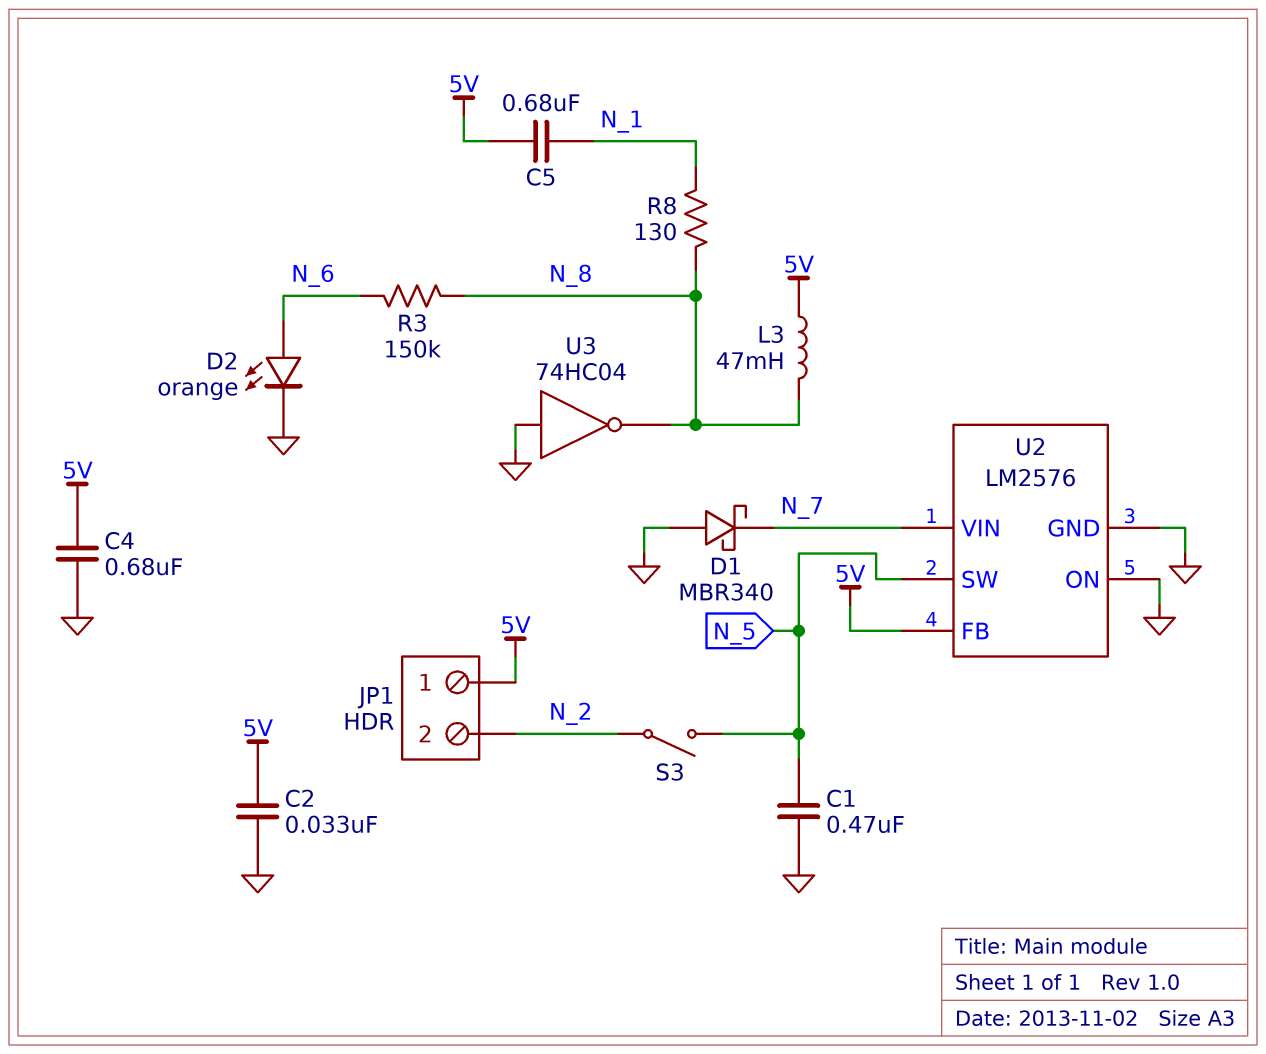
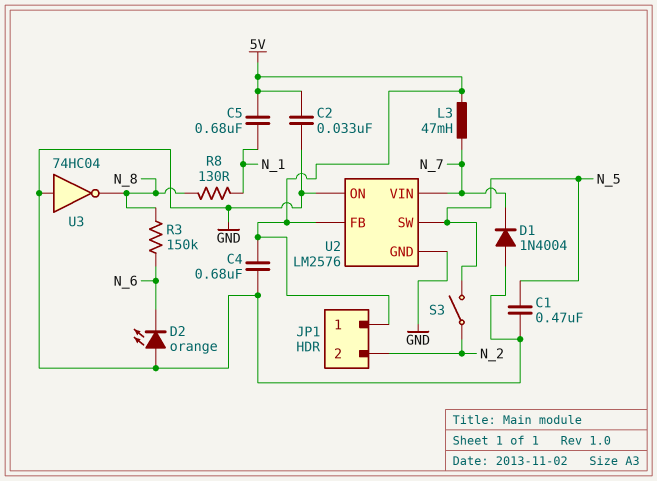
D1: schottky MBR340 (A GND, K N_7) -> diode 1N4004 (A GND, K N_7)
D2: LED orange (A N_6, K GND) -> LED orange (A GND, K N_6)
L3: 47mH (5V, N_8) -> 47mH (5V, N_7)

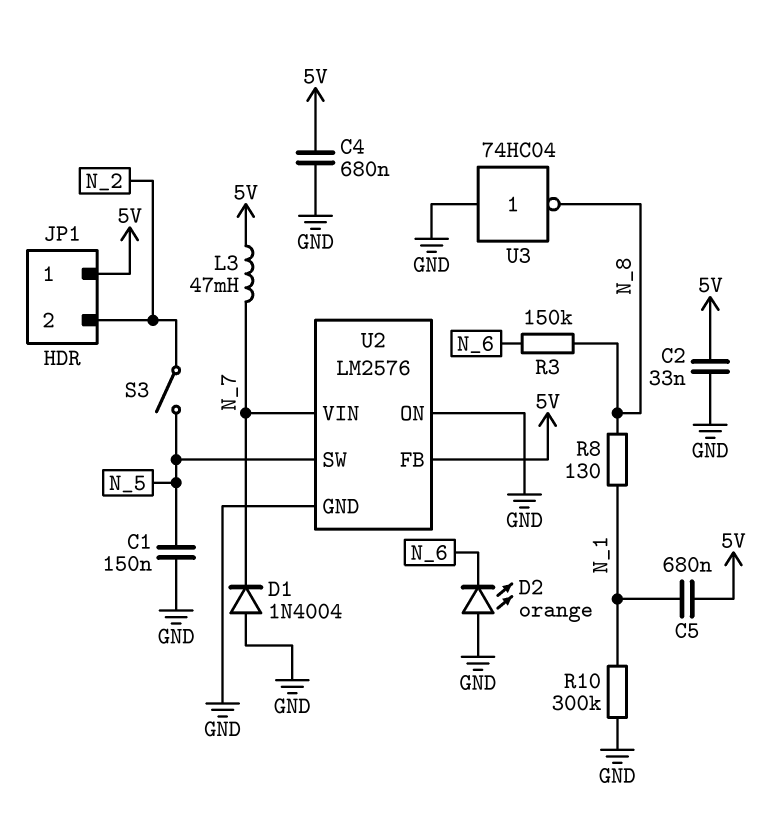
C1: 470nF (GND, N_5) -> 150nF (GND, N_5)
R10: none -> 300k (GND, N_1)

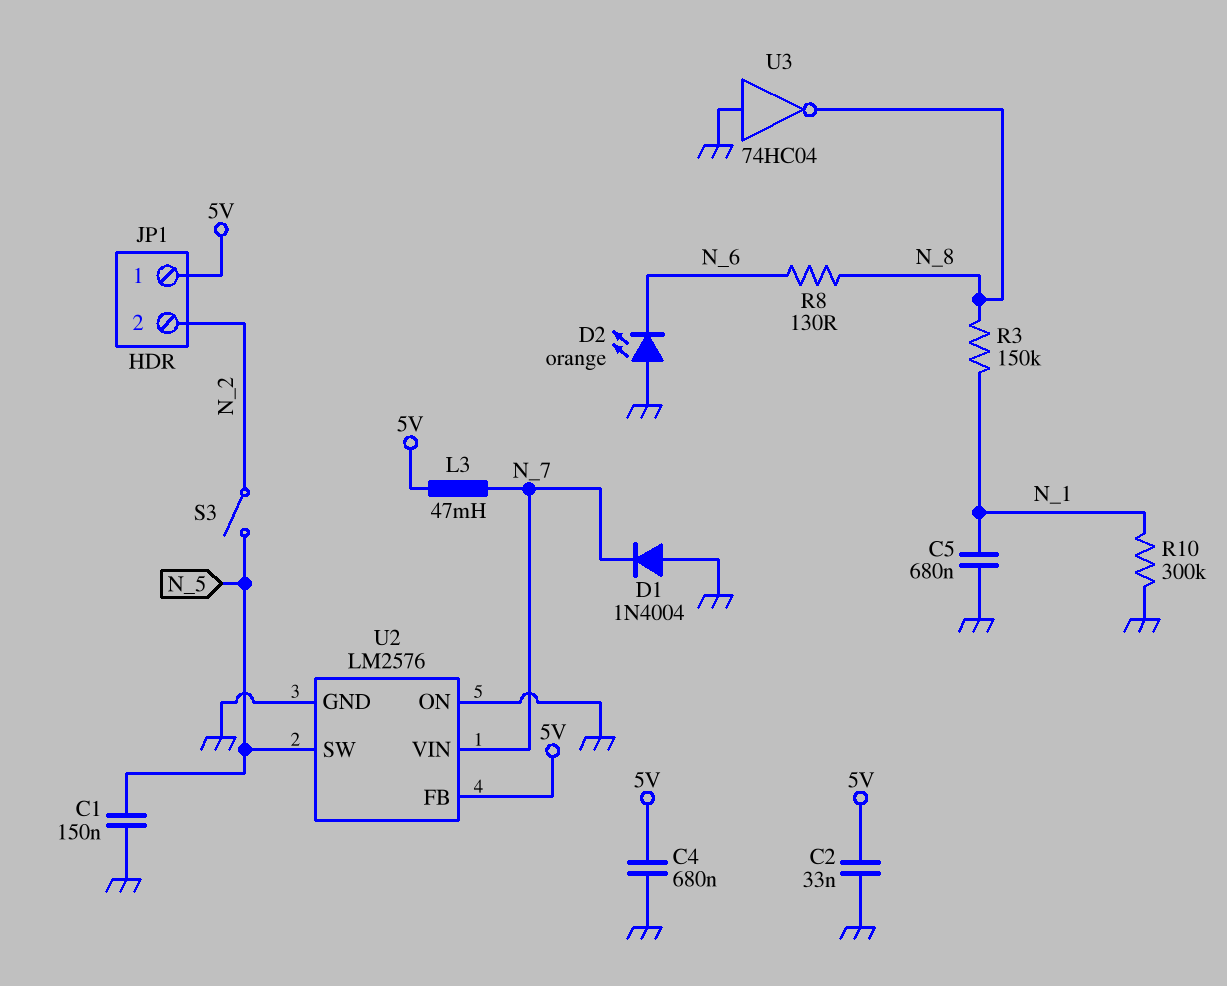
C5: 680nF (5V, N_1) -> 680nF (GND, N_1)
R3: 150k (N_6, N_8) -> 150k (N_1, N_8)
R8: 130 (N_1, N_8) -> 130 (N_6, N_8)

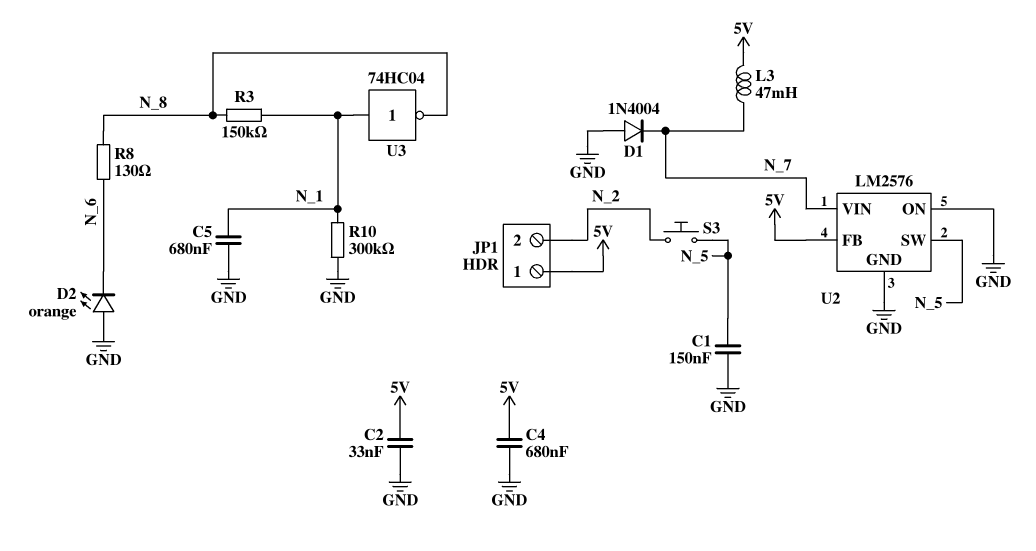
S3: switch (N_2, N_5) -> button (N_2, N_5)
U3: NOT 74HC04 (in GND, out N_8) -> NOT 74HC04 (in N_1, out N_8)

